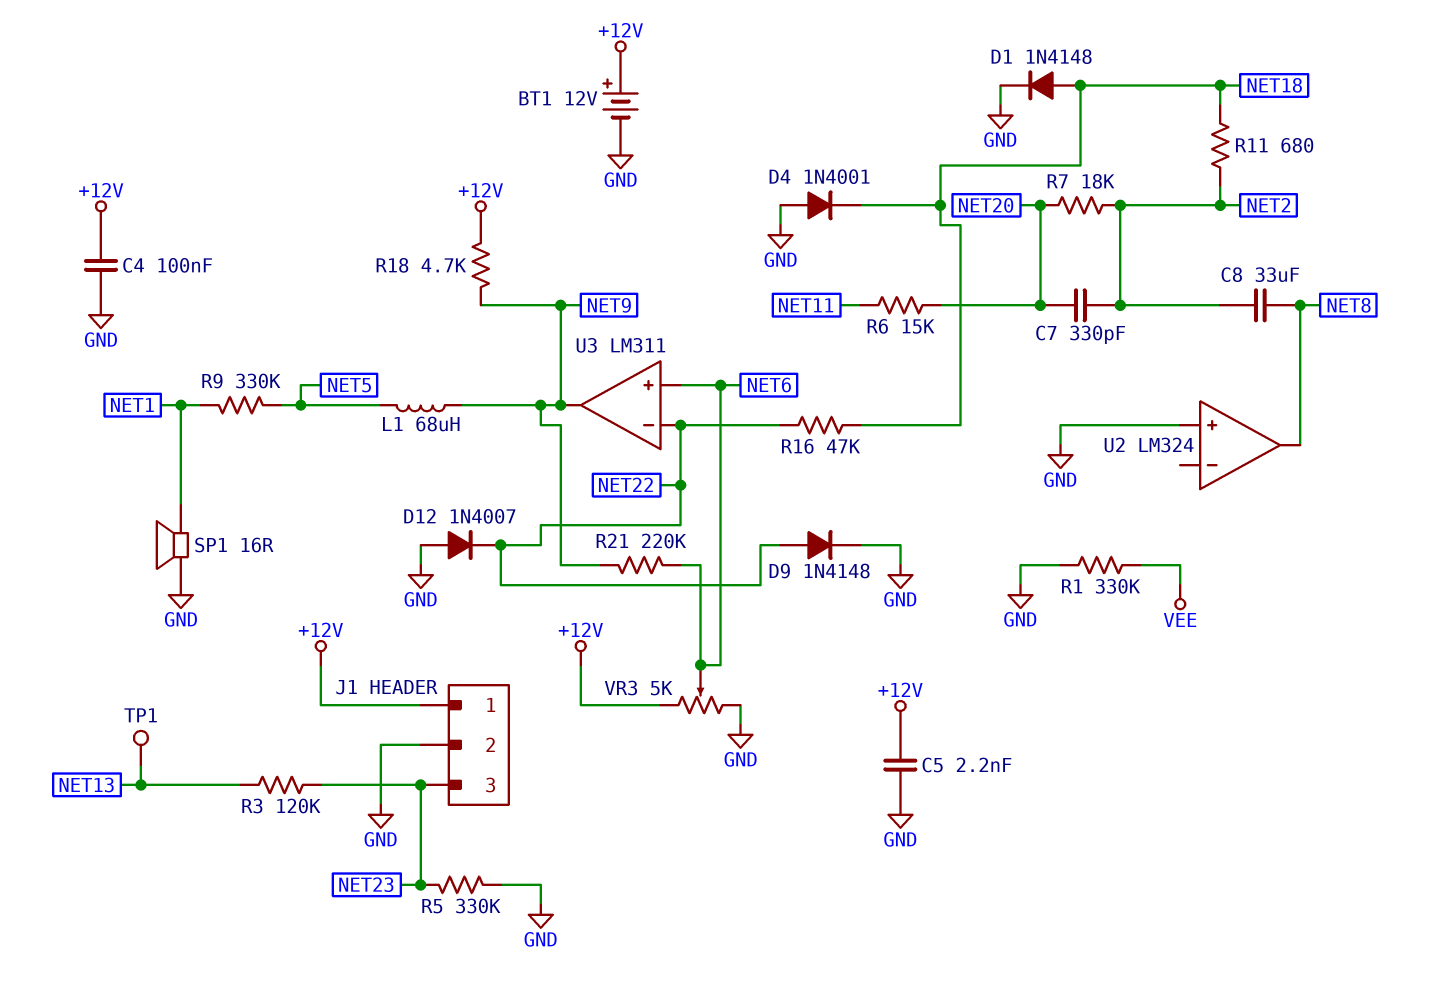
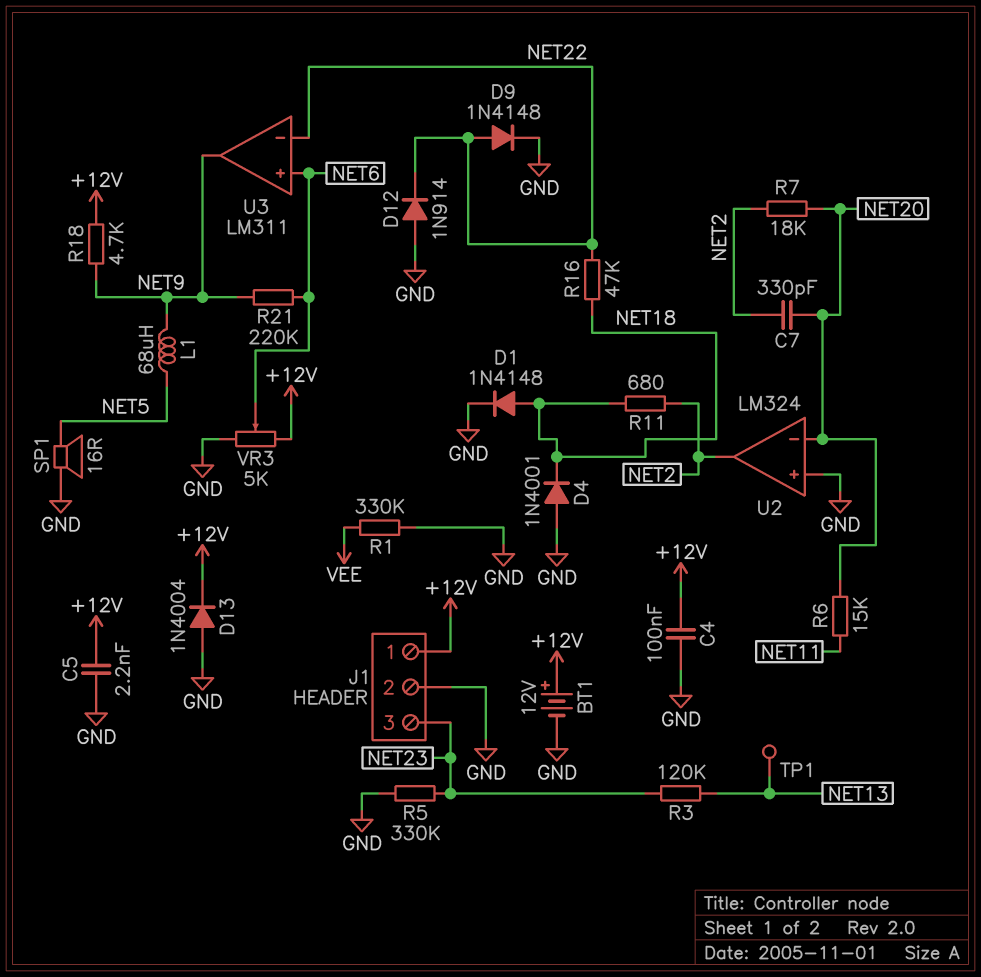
C8: 33uF (NET2, NET8) -> none
D12: diode 1N4007 (A GND, K NET22) -> diode 1N914 (A GND, K NET22)
D13: none -> diode 1N4004 (A GND, K +12V)
R9: 330k (NET1, NET5) -> none
SP1: speaker 16R (GND, NET1) -> speaker 16R (GND, NET5)
U2 pin in-: none -> NET20
U2 pin out: NET8 -> NET2

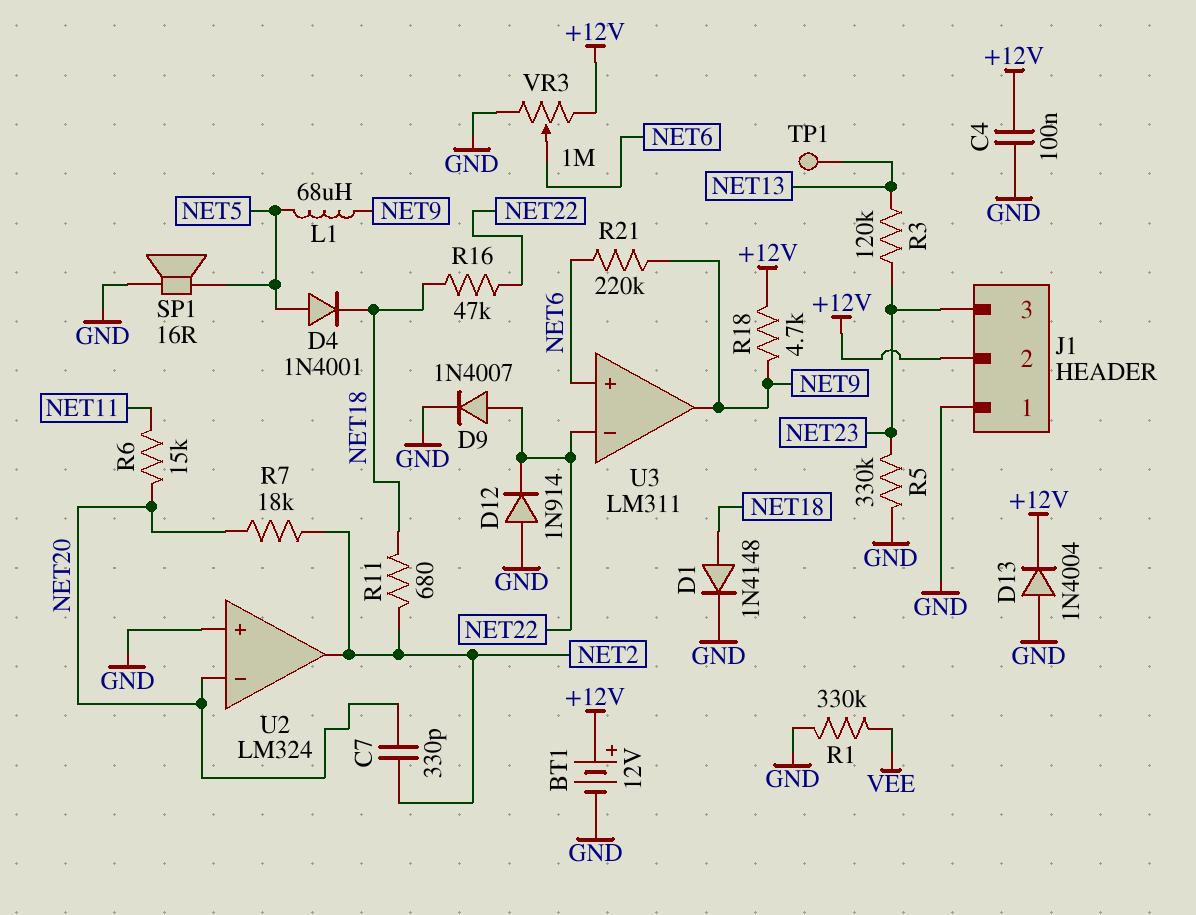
C5: 2.2nF (+12V, GND) -> none
D4: diode 1N4001 (A GND, K NET18) -> diode 1N4001 (A NET5, K NET18)
D9: diode 1N4148 (A NET22, K GND) -> diode 1N4007 (A NET22, K GND)
J1 pin 1: +12V -> GND
J1 pin 2: GND -> +12V
VR3: 5k (+12V, GND, wiper NET6) -> 1M (+12V, GND, wiper NET6)

